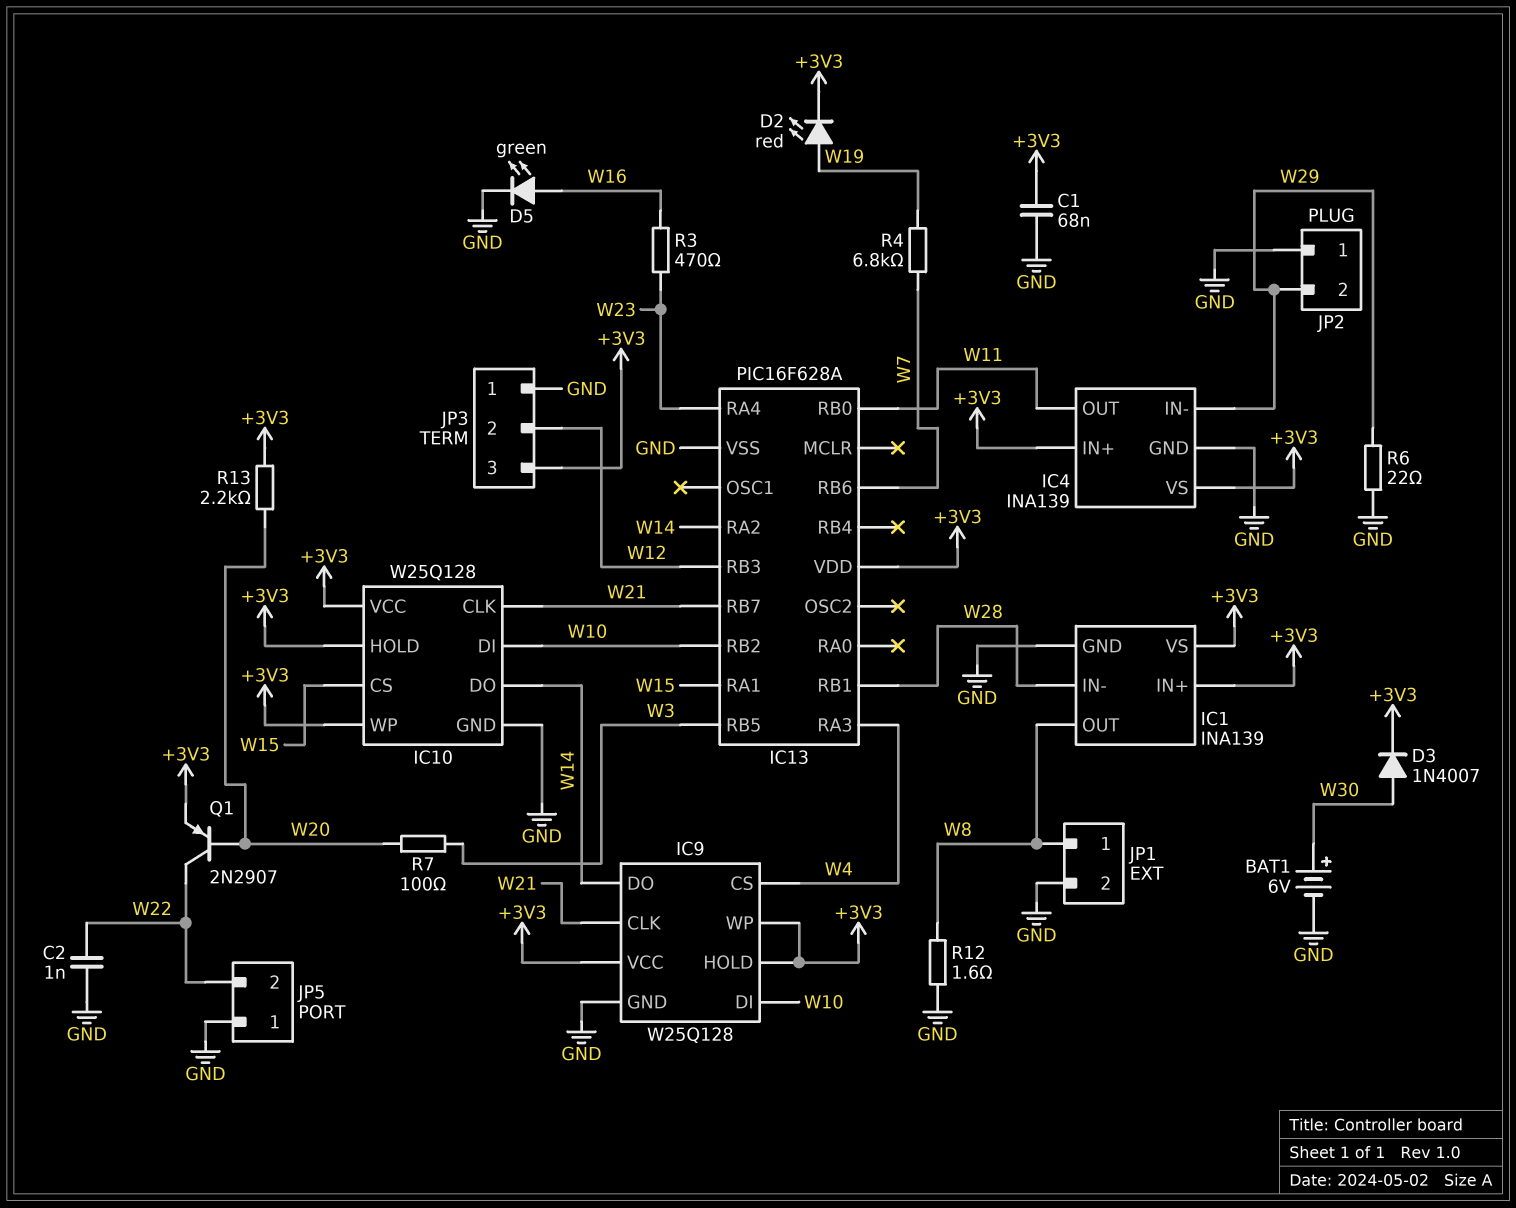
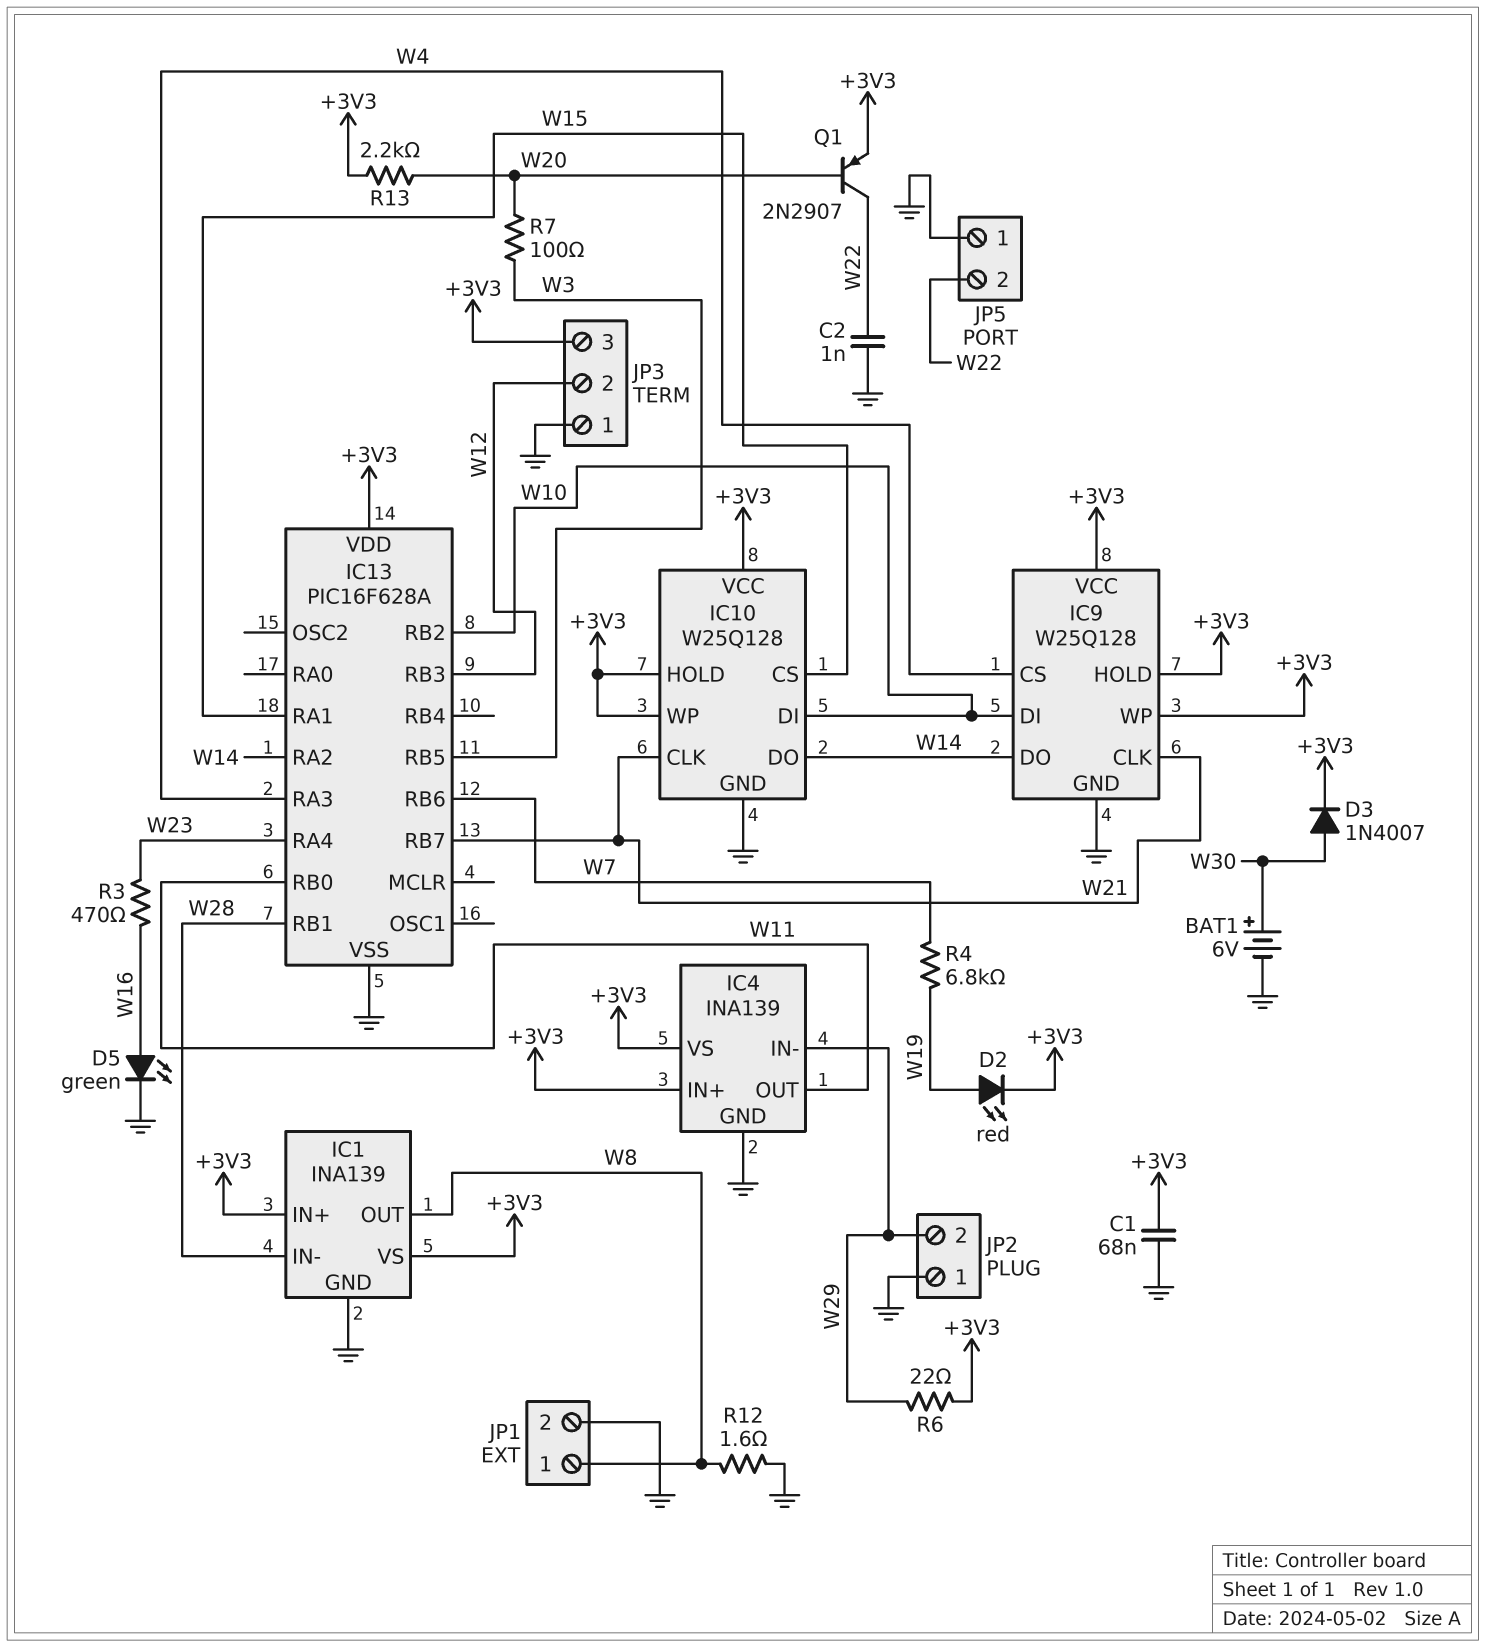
R6: 22 (GND, W29) -> 22 (+3V3, W29)

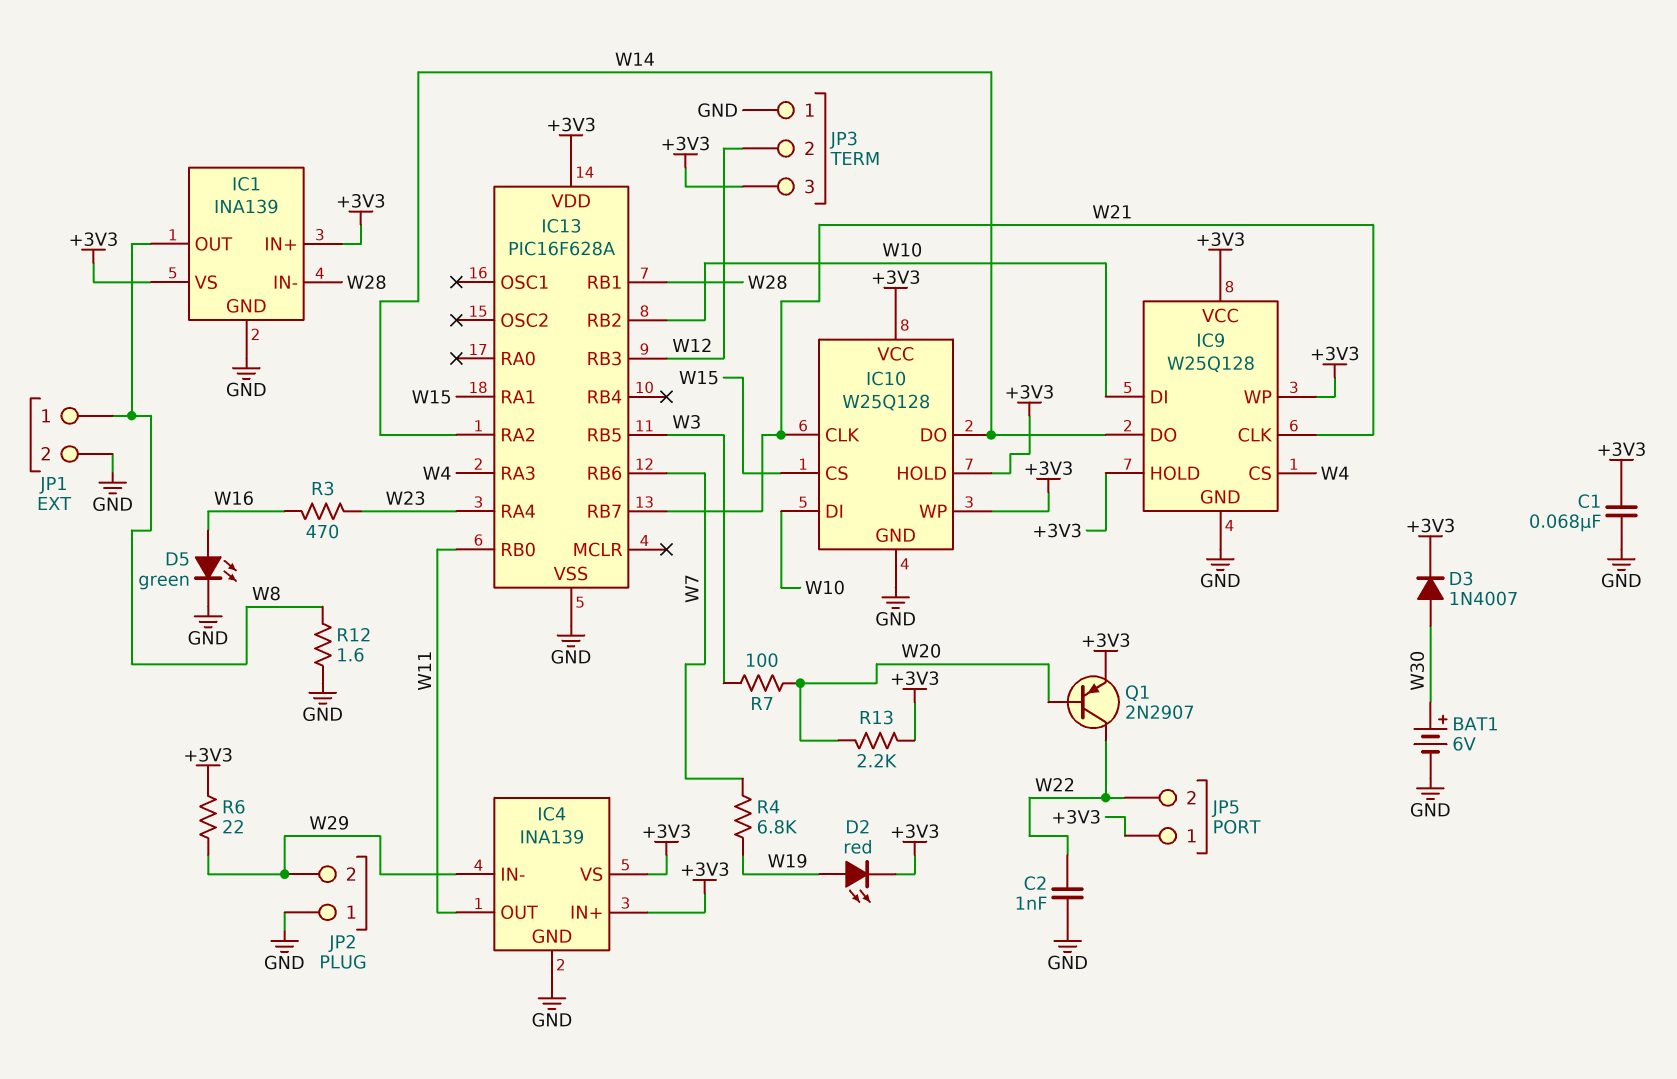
JP5 pin 1: GND -> +3V3

